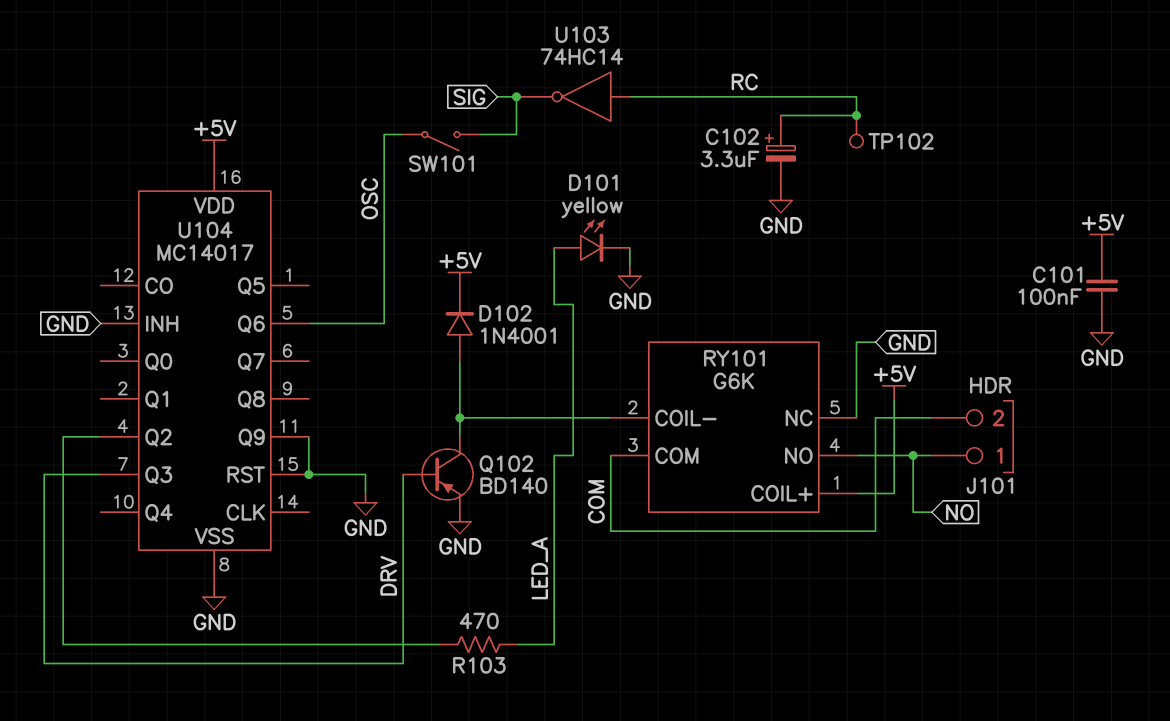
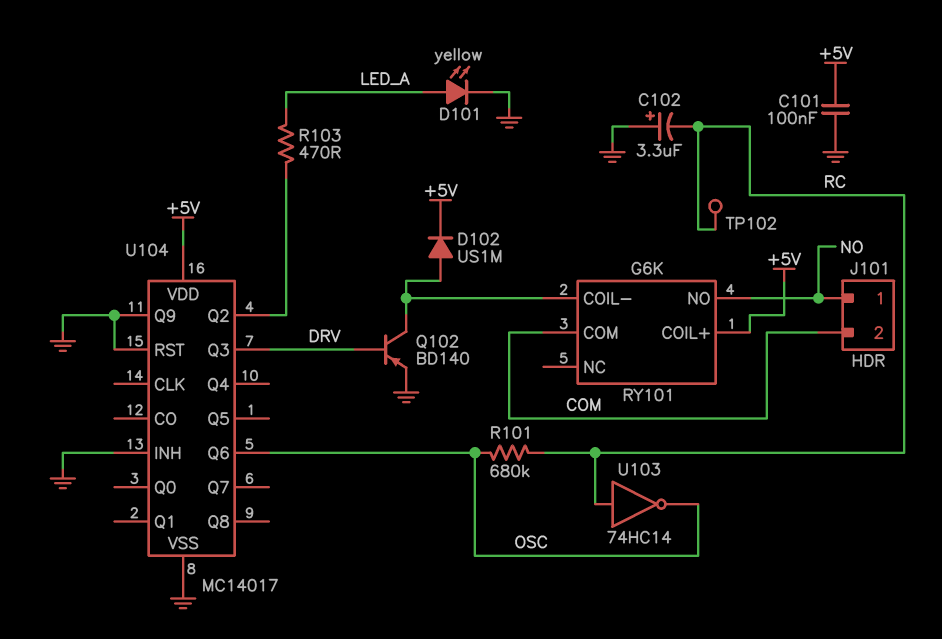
C102: 3.3uF (plus RC, minus GND) -> 3.3uF (plus GND, minus RC)
D102: diode 1N4001 (A RY101/COIL-, K +5V) -> diode US1M (A RY101/COIL-, K +5V)
R101: none -> 680k (OSC, RC)
RY101 pin NC: GND -> none
SW101: switch (OSC, SIG) -> none
U103: NOT 74HC14 (in RC, out SIG) -> NOT 74HC14 (in RC, out OSC)

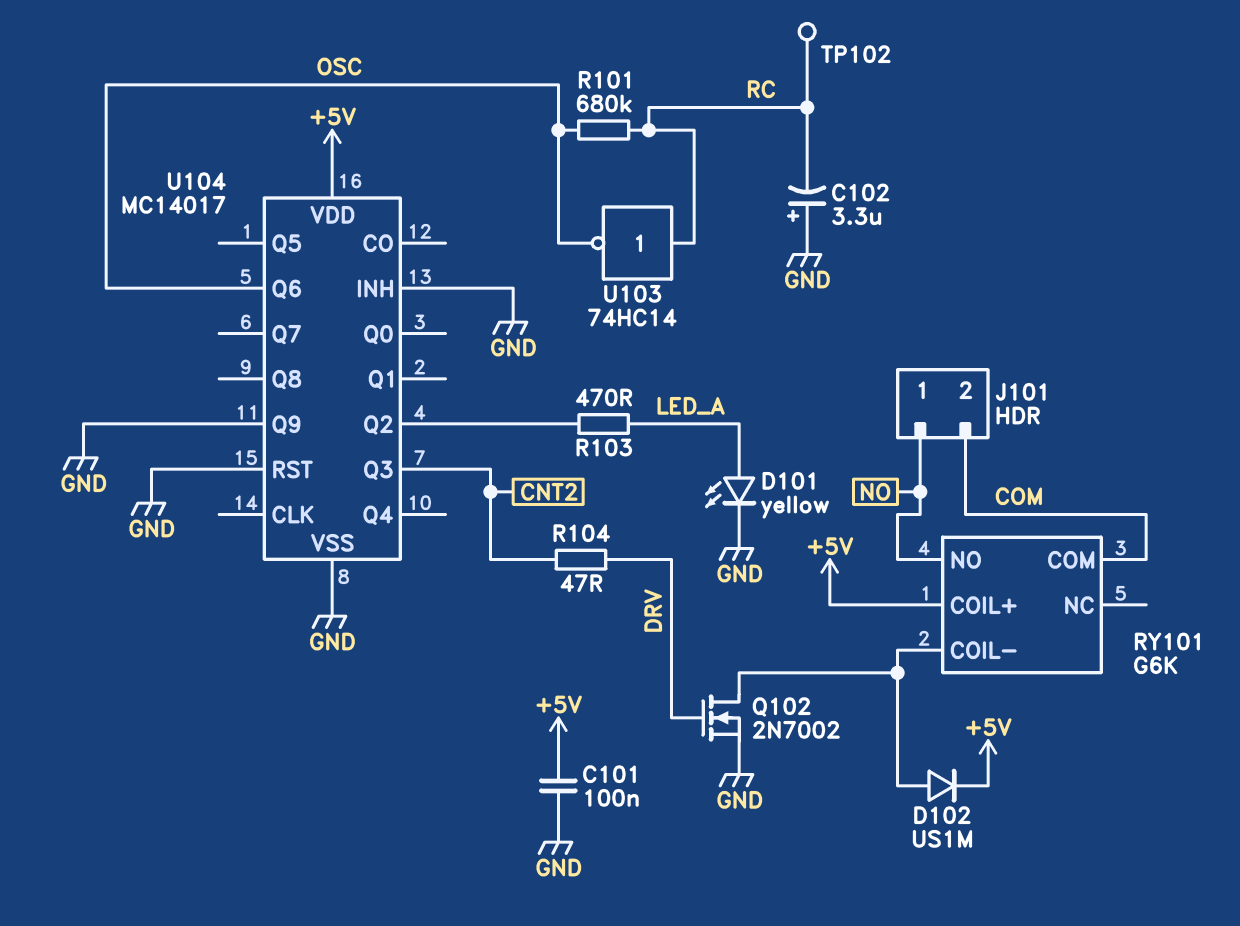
Q102: PNP BD140 (B DRV, C RY101/COIL-, E GND) -> NMOS 2N7002 (G DRV, D RY101/COIL-, S GND)
R104: none -> 47 (CNT2, DRV)
U104 pin Q3: DRV -> CNT2

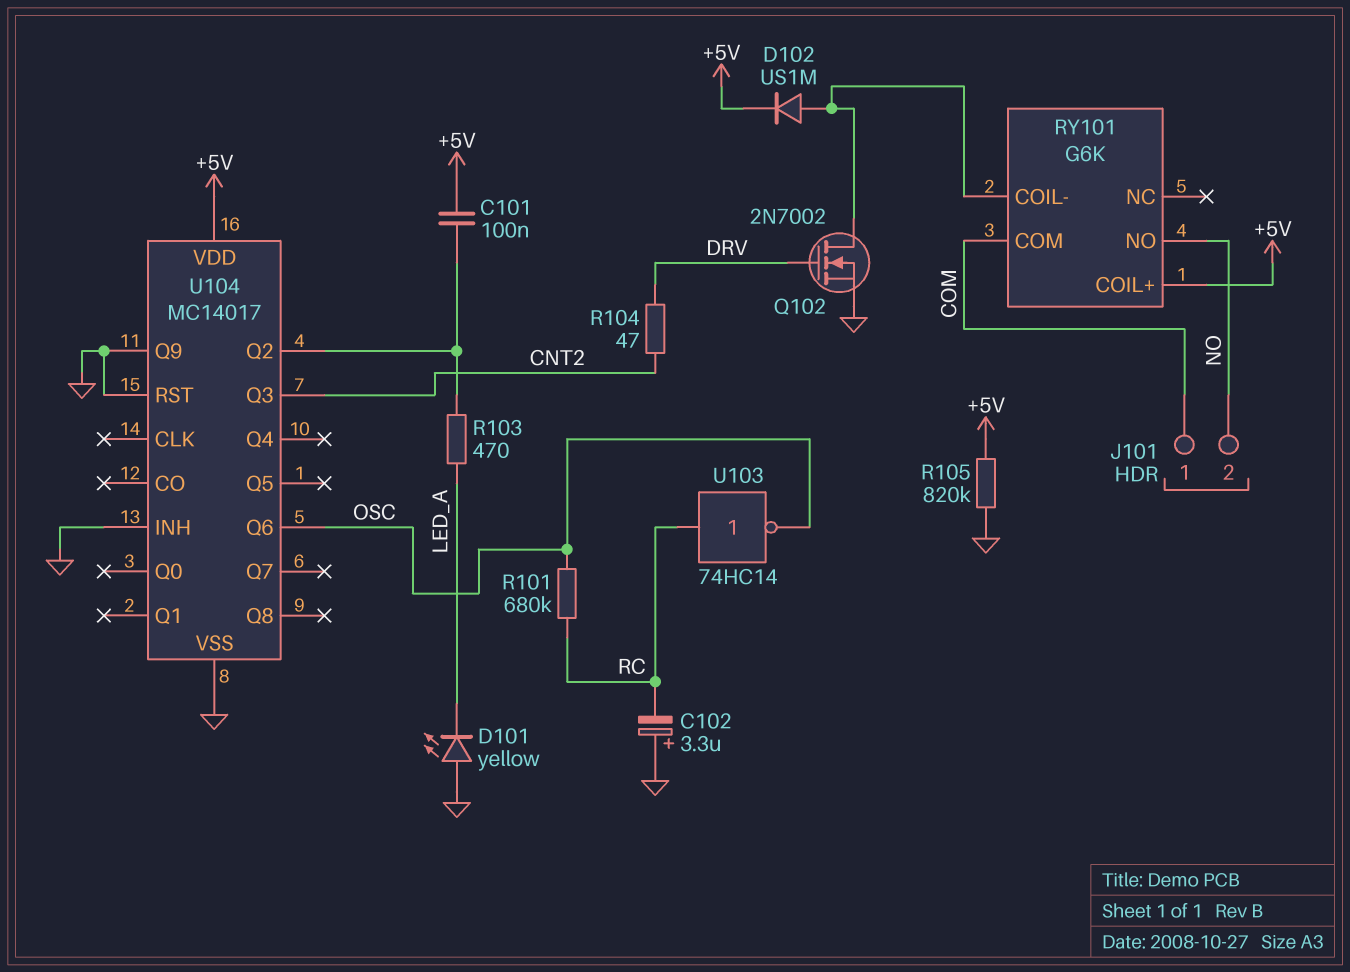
C101: 100nF (+5V, GND) -> 100nF (+5V, U104/Q2)
D101: LED yellow (A LED_A, K GND) -> LED yellow (A GND, K LED_A)
J101 pin 1: NO -> COM
J101 pin 2: COM -> NO
R105: none -> 820k (+5V, GND)
TP102: test point (RC) -> none

